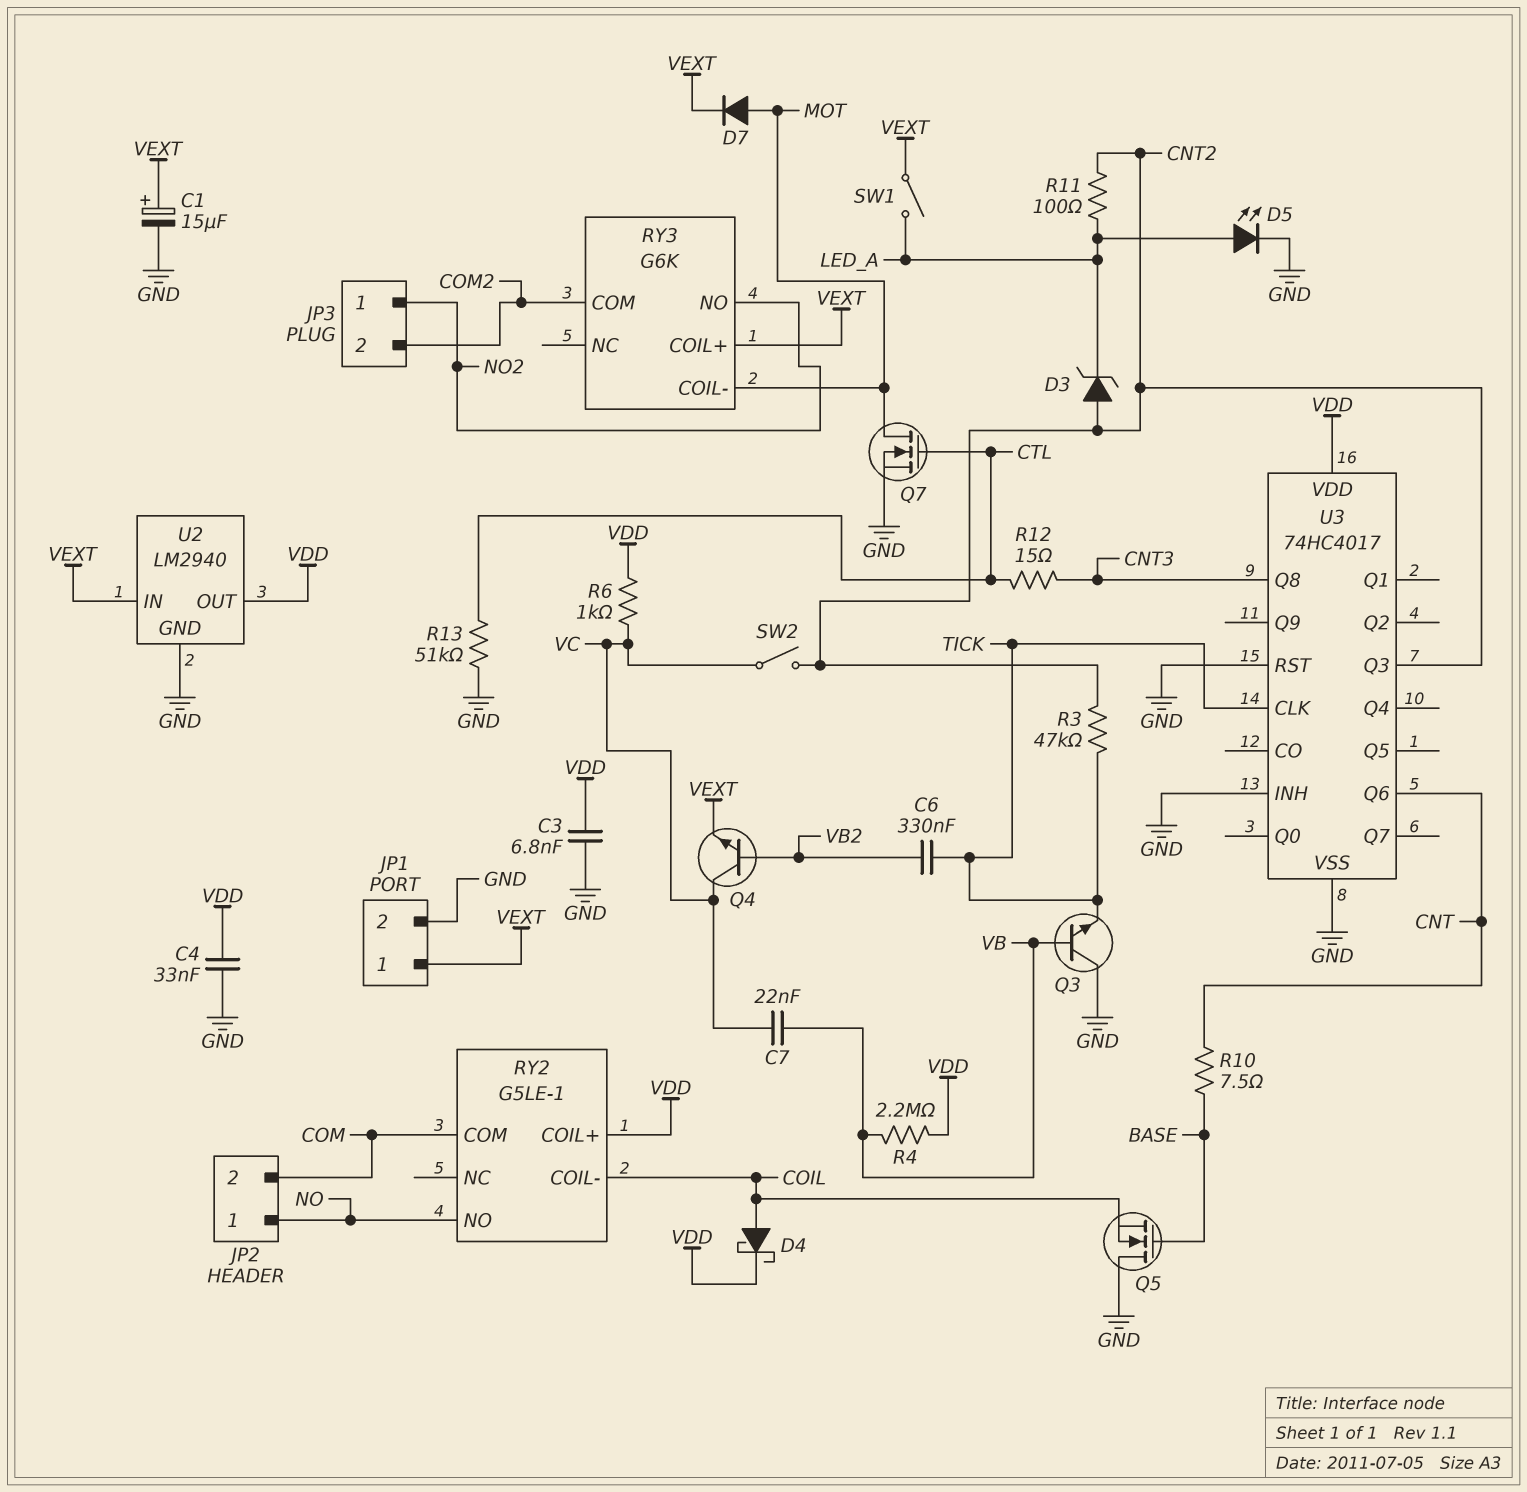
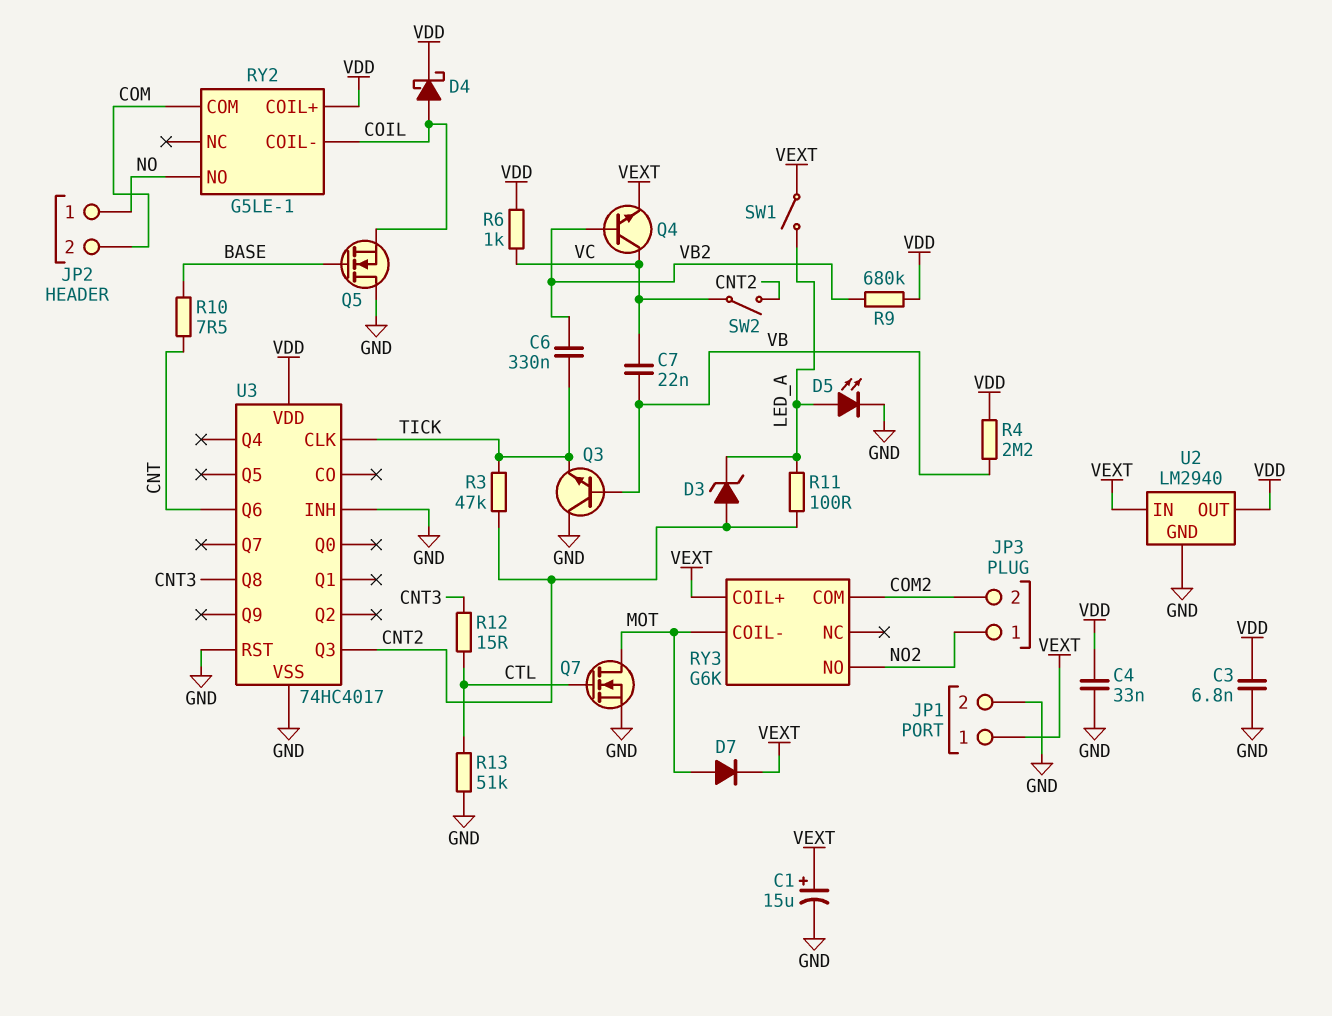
R9: none -> 680k (VB2, VDD)

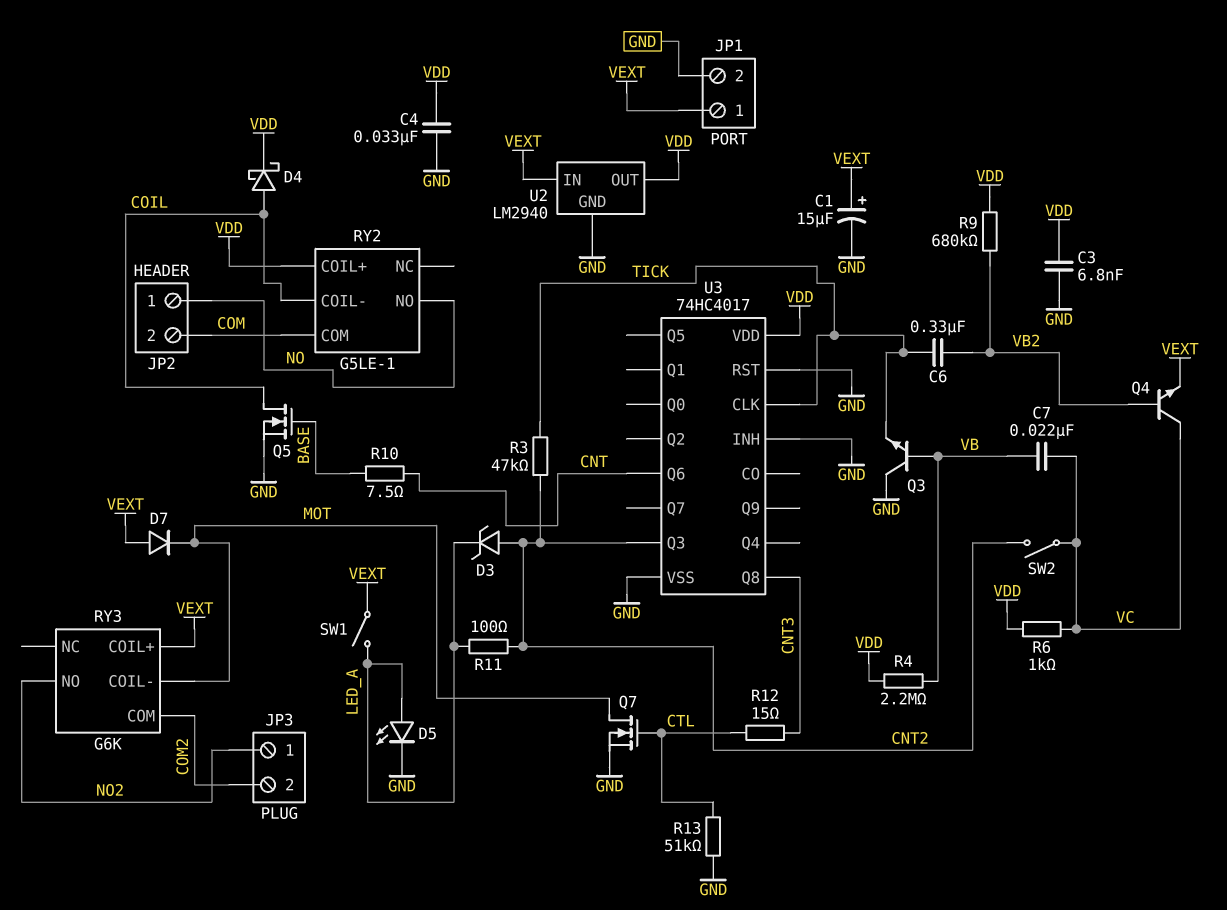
D7: diode (A MOT, K VEXT) -> diode (A VEXT, K MOT)
Q5: NMOS (G BASE, D GND, S COIL) -> NMOS (G BASE, D COIL, S GND)

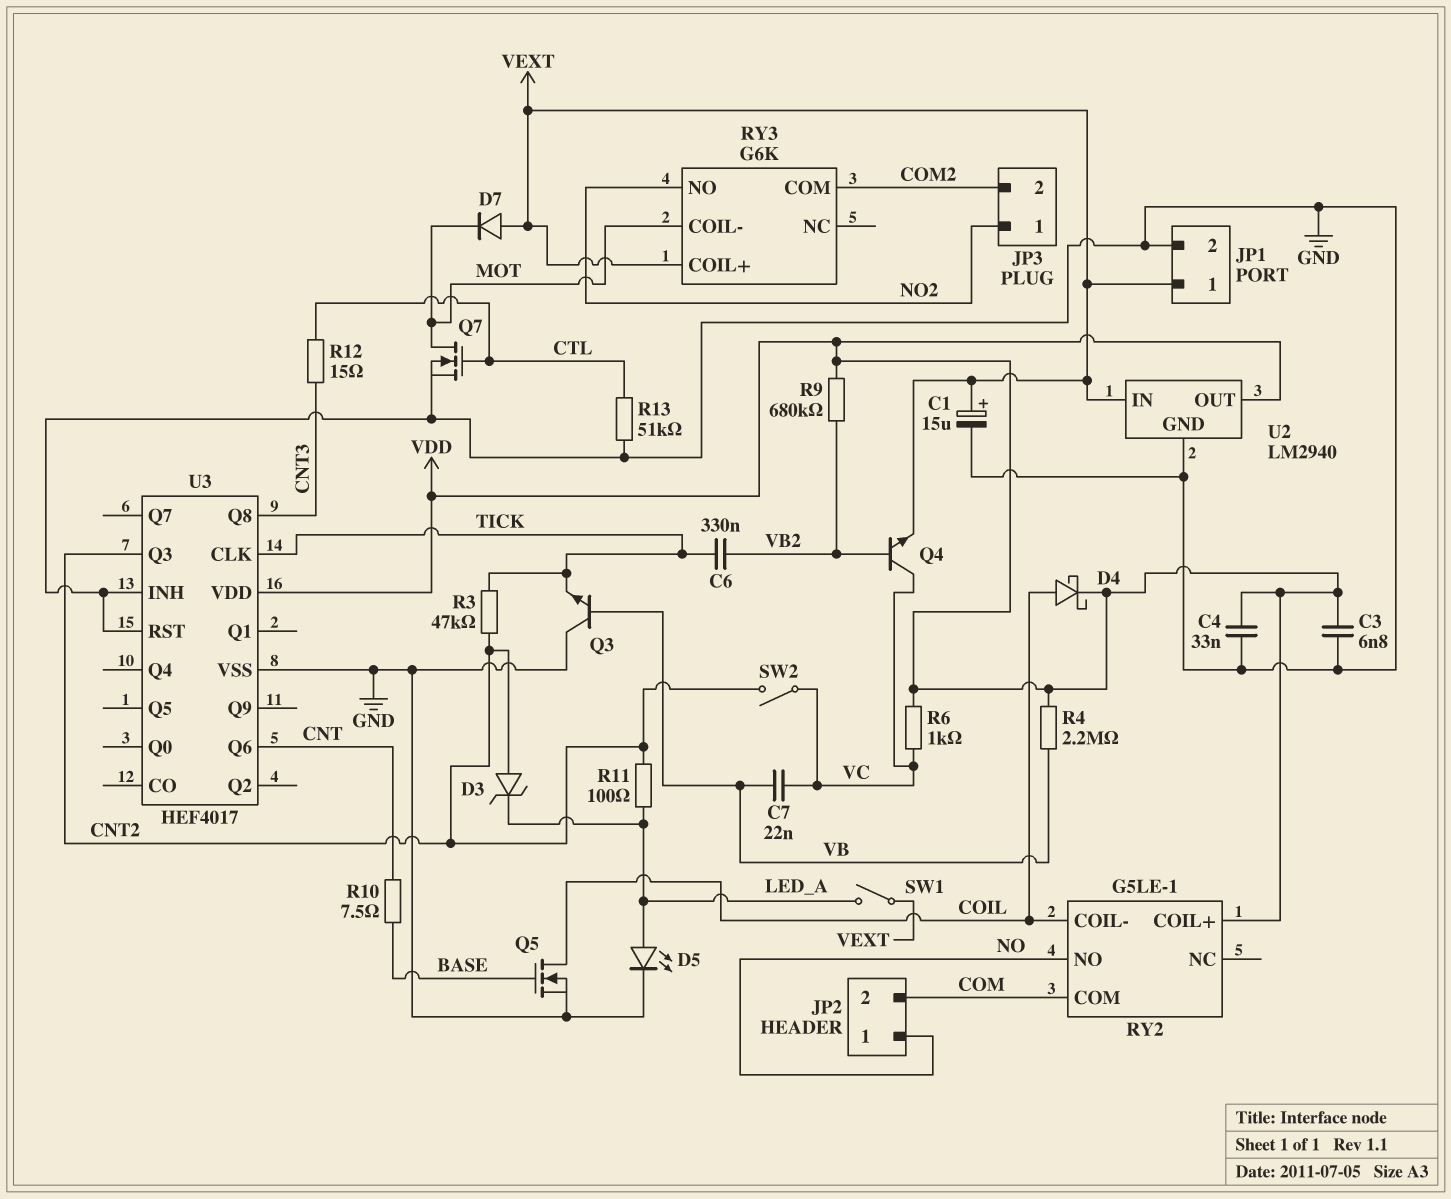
U3: 74HC4017 -> HEF4017

